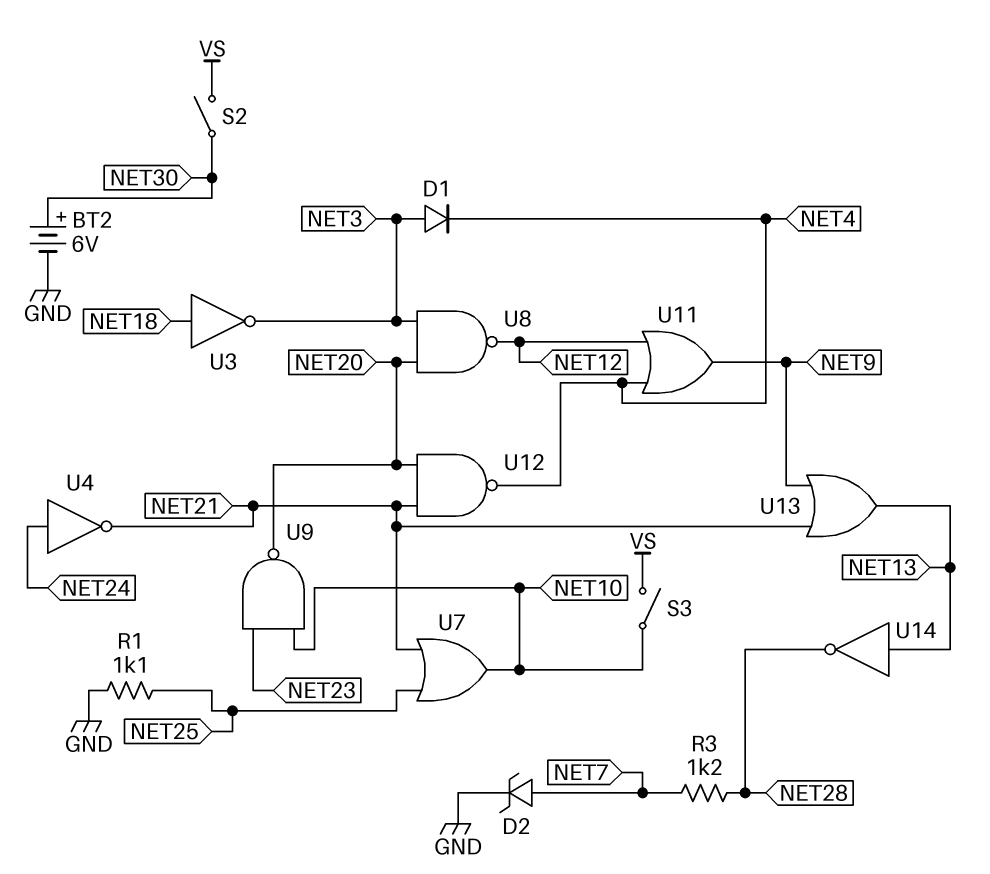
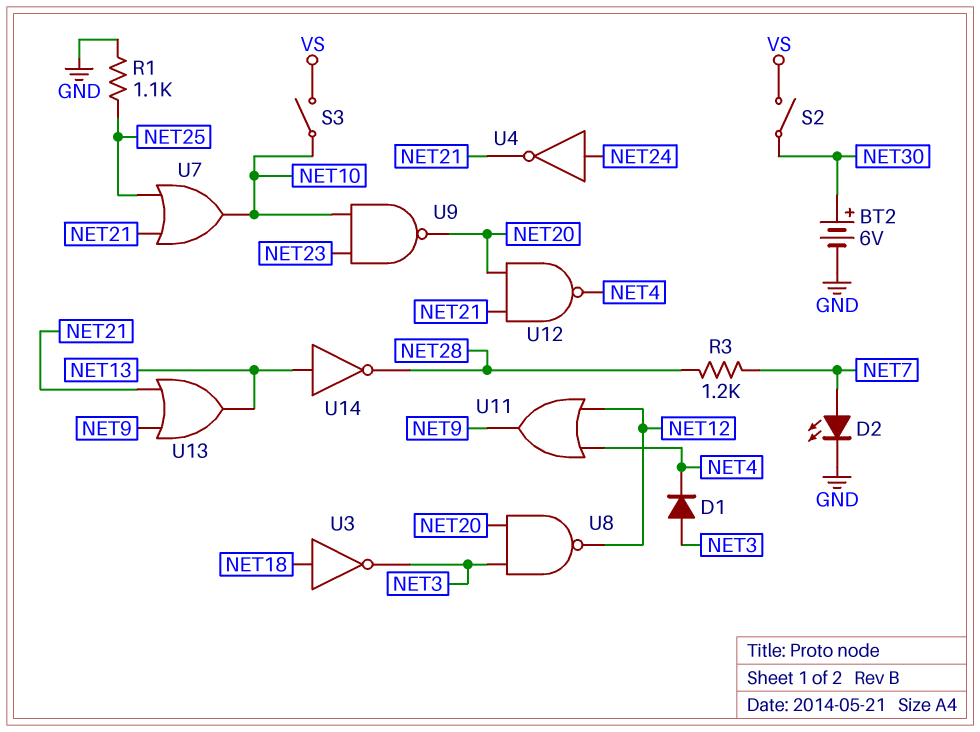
D2: zener (A NET7, K GND) -> LED (A NET7, K GND)

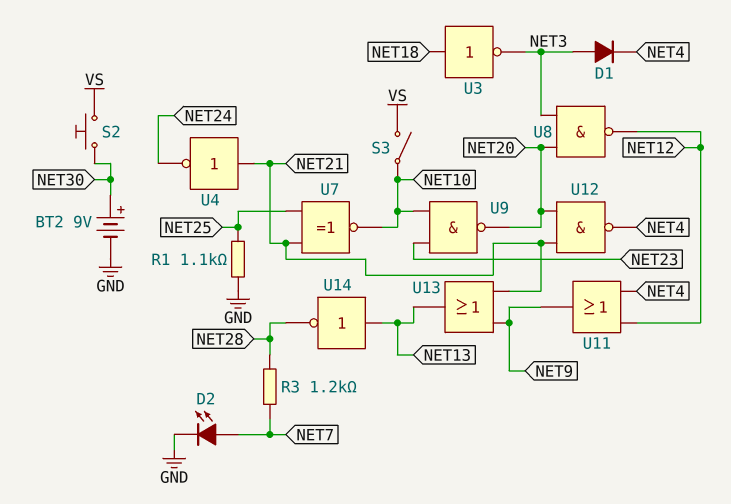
BT2: 6V (plus NET30, minus GND) -> 9V (plus NET30, minus GND)
S2: switch (NET30, VS) -> button (NET30, VS)
U4: NOT (in NET24, out NET21) -> NOT (in NET21, out NET24)
U7: OR (in NET21, in NET25, out NET10) -> XNOR (in NET21, in NET25, out NET10)

